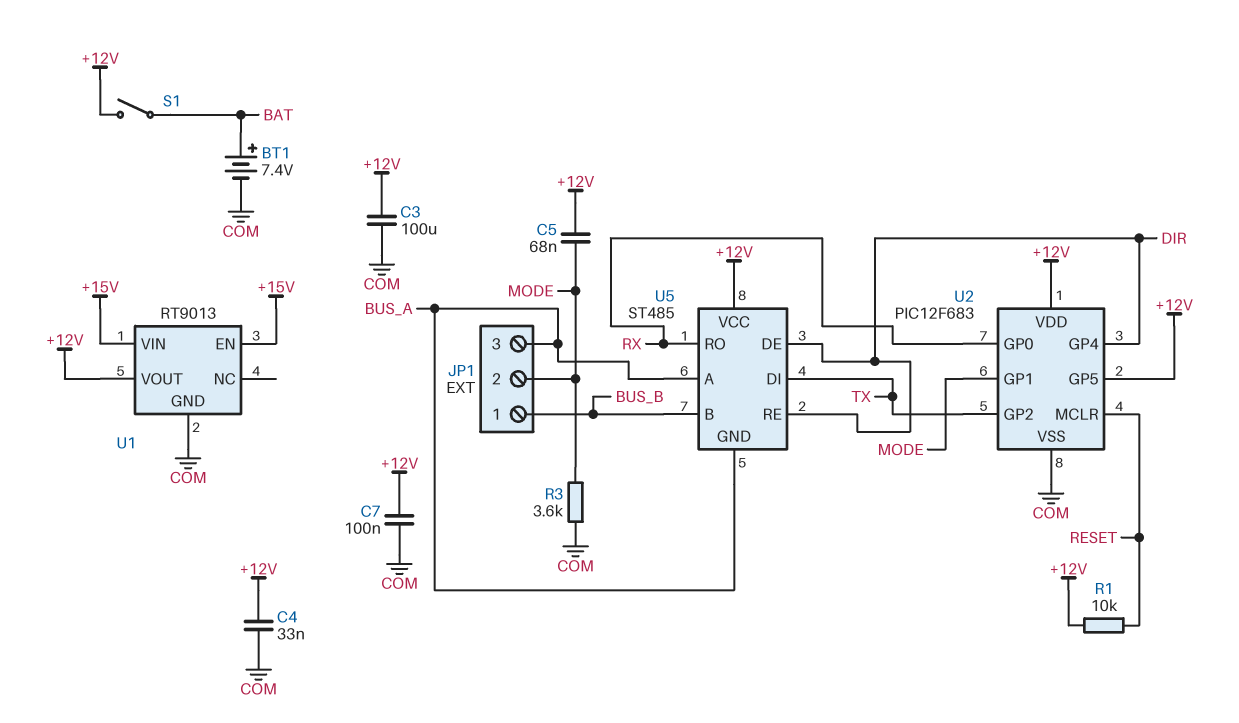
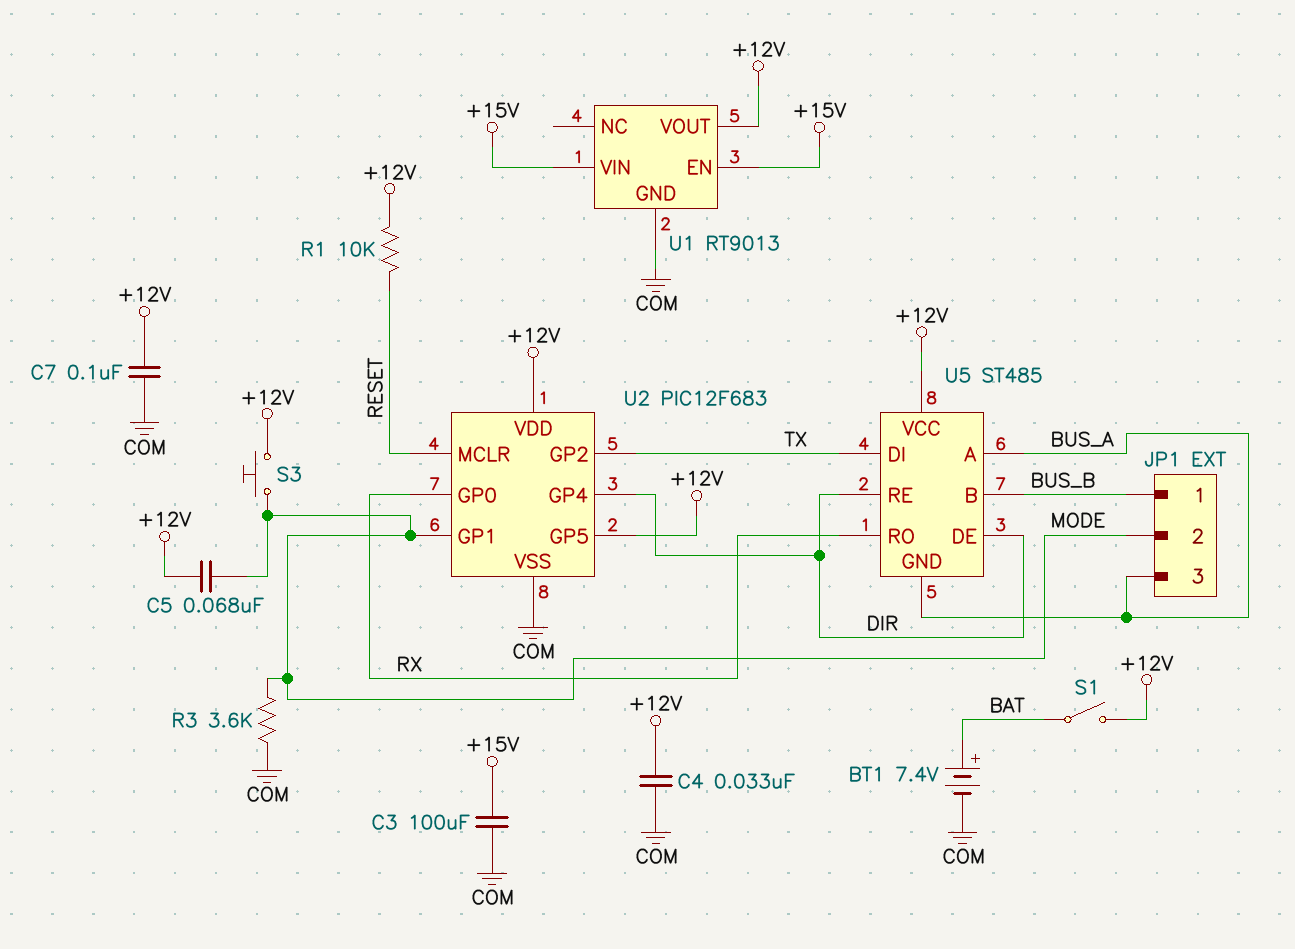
C3: 100uF (+12V, COM) -> 100uF (+15V, COM)
S3: none -> button (+12V, MODE)

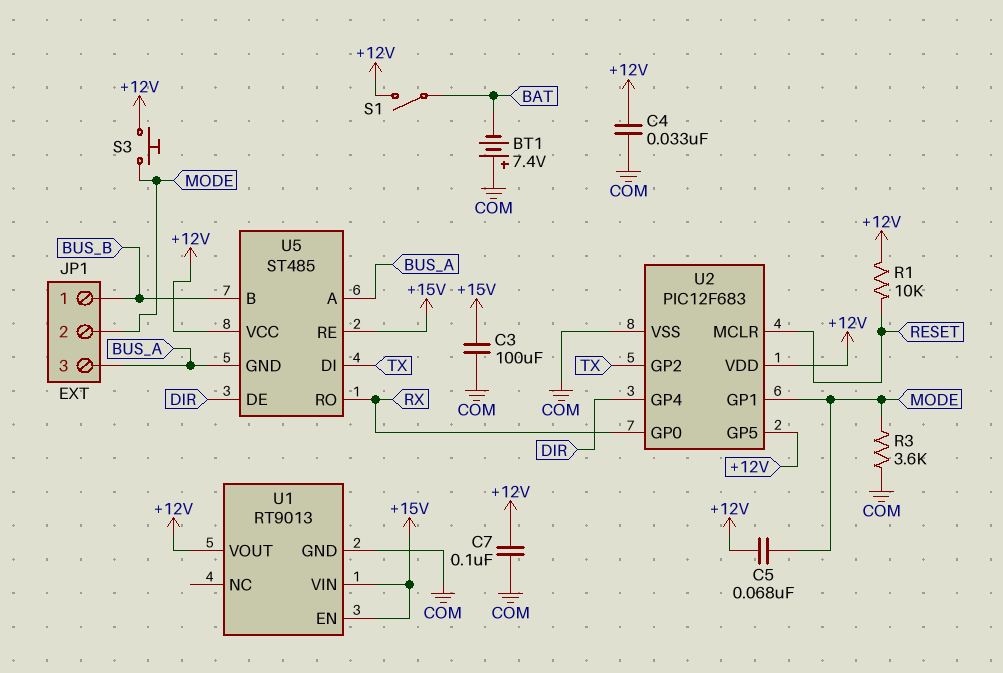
BT1: 7.4V (plus BAT, minus COM) -> 7.4V (plus COM, minus BAT)
U5 pin RE: DIR -> +15V

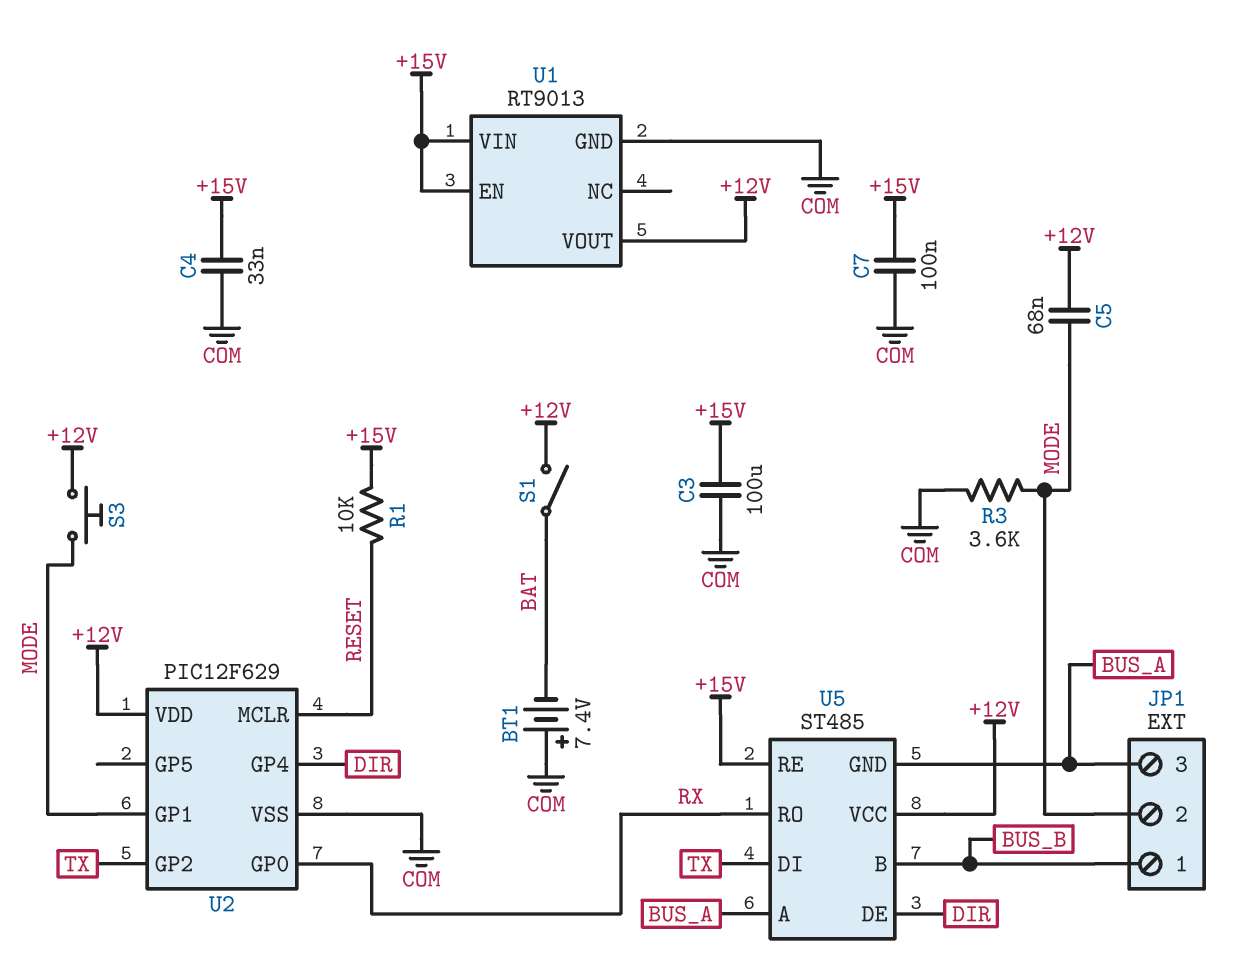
C4: 33nF (+12V, COM) -> 33nF (+15V, COM)
C7: 100nF (+12V, COM) -> 100nF (+15V, COM)
R1: 10k (+12V, RESET) -> 10k (+15V, RESET)
U2: PIC12F683 -> PIC12F629
U2 pin GP5: +12V -> none

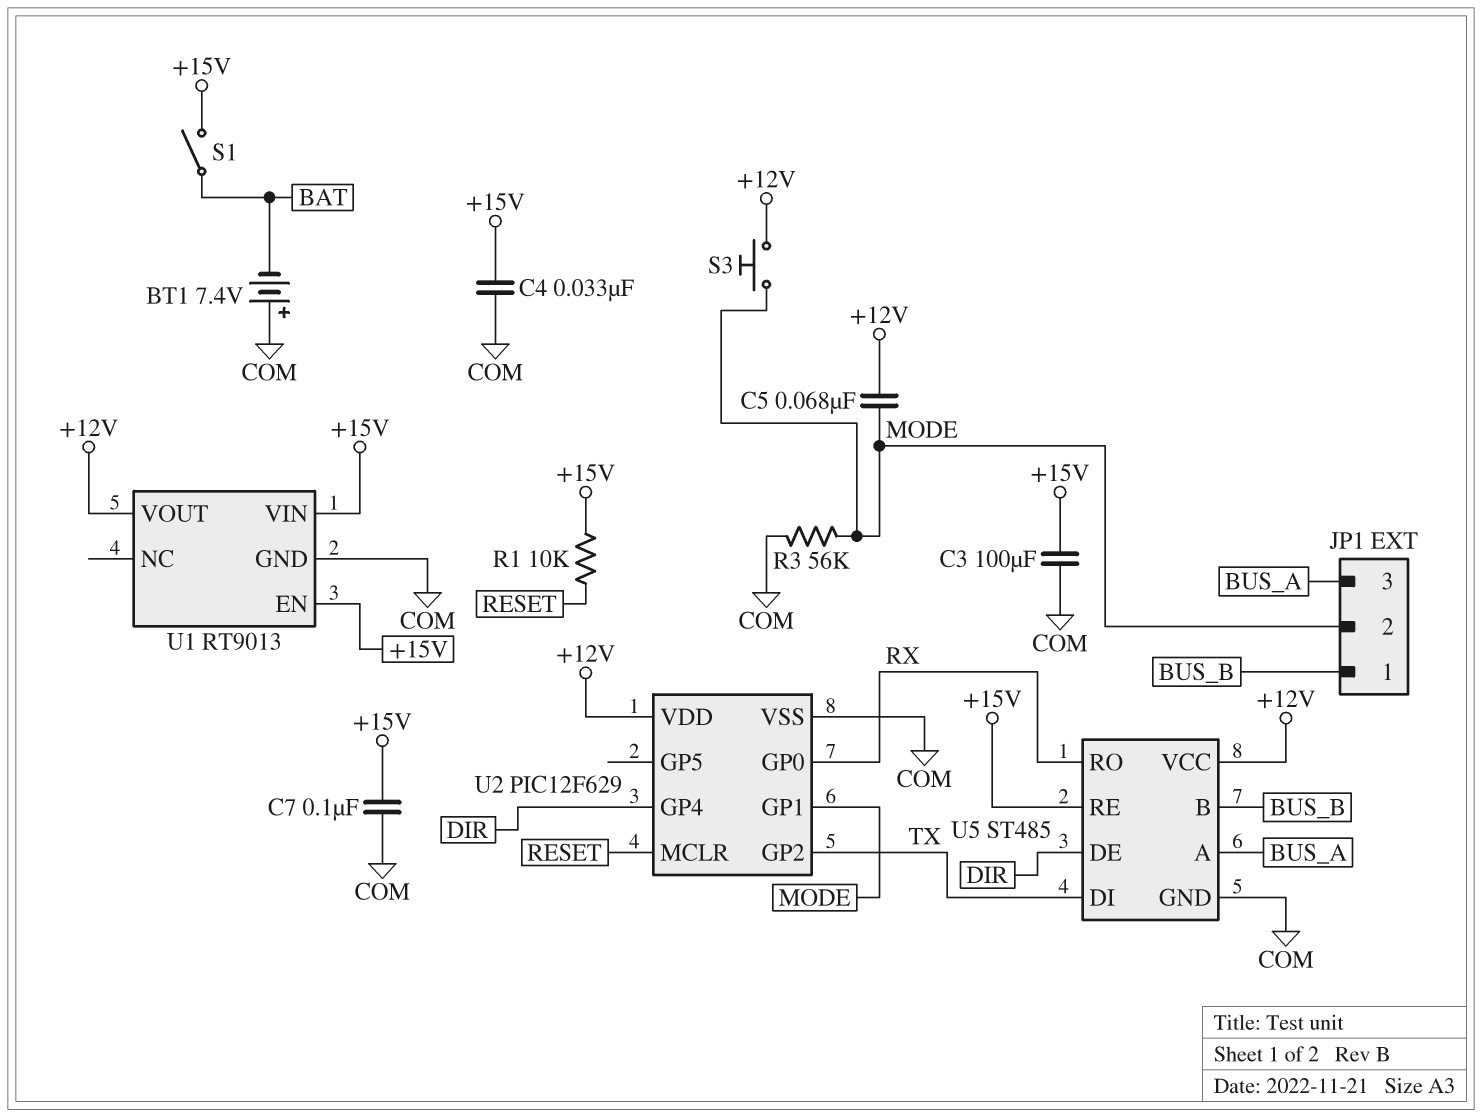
R3: 3.6k (COM, MODE) -> 56k (COM, MODE)
S1: switch (+12V, BAT) -> switch (+15V, BAT)
U5 pin GND: BUS_A -> COM

